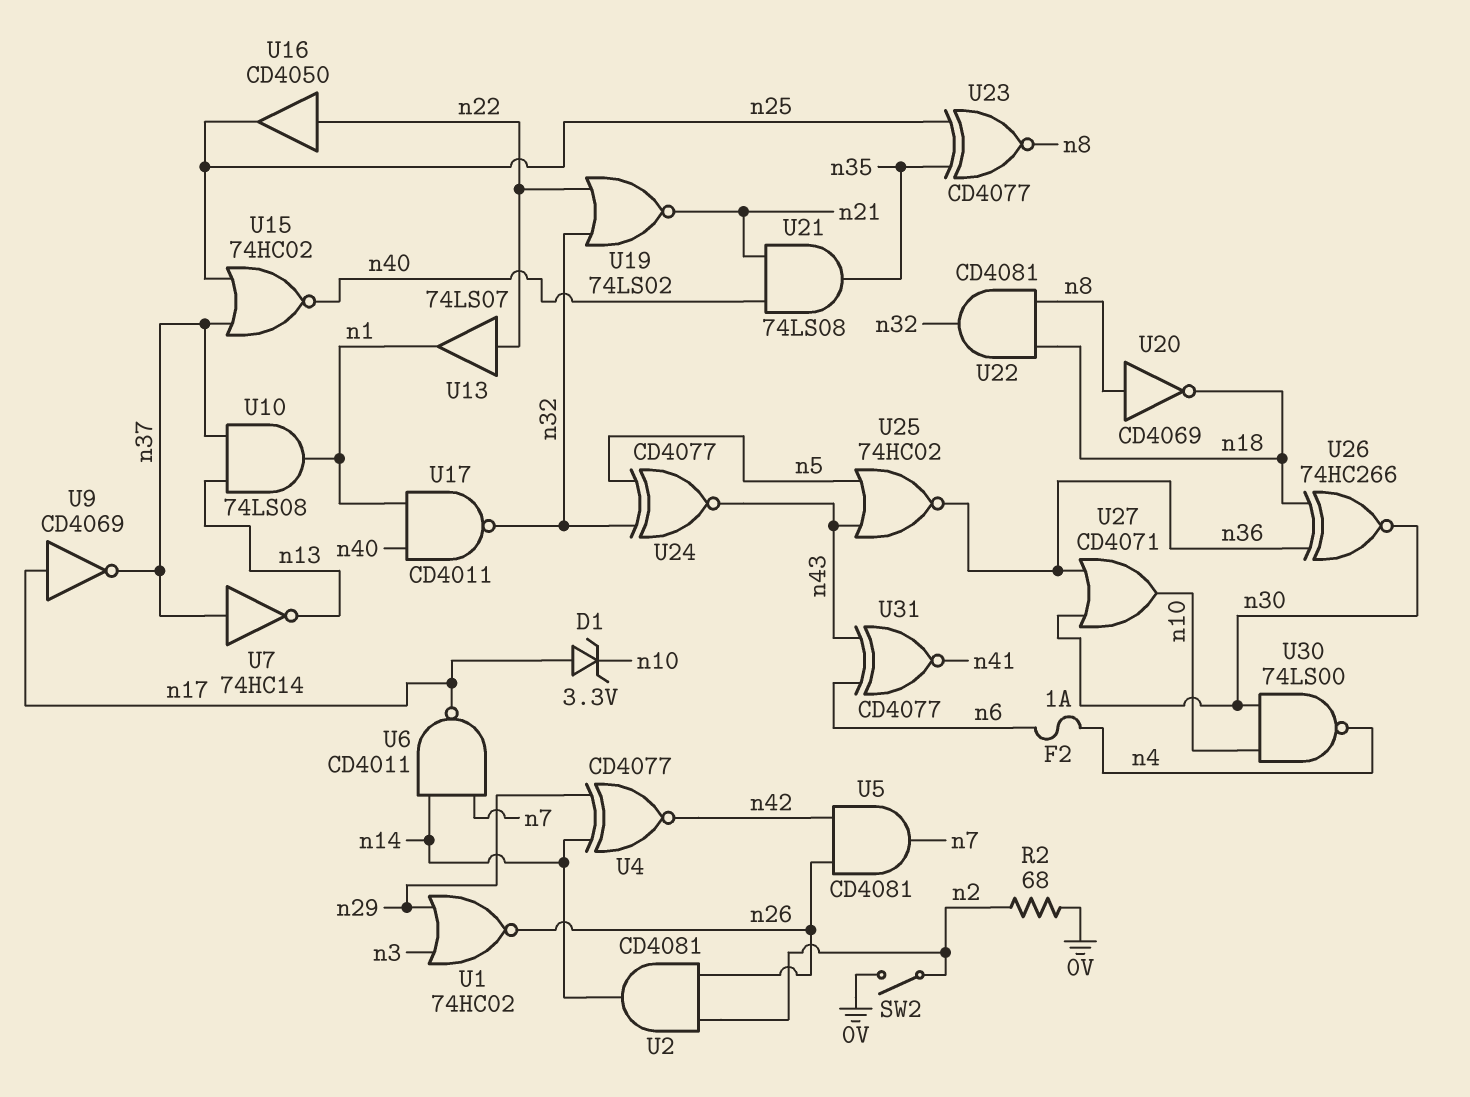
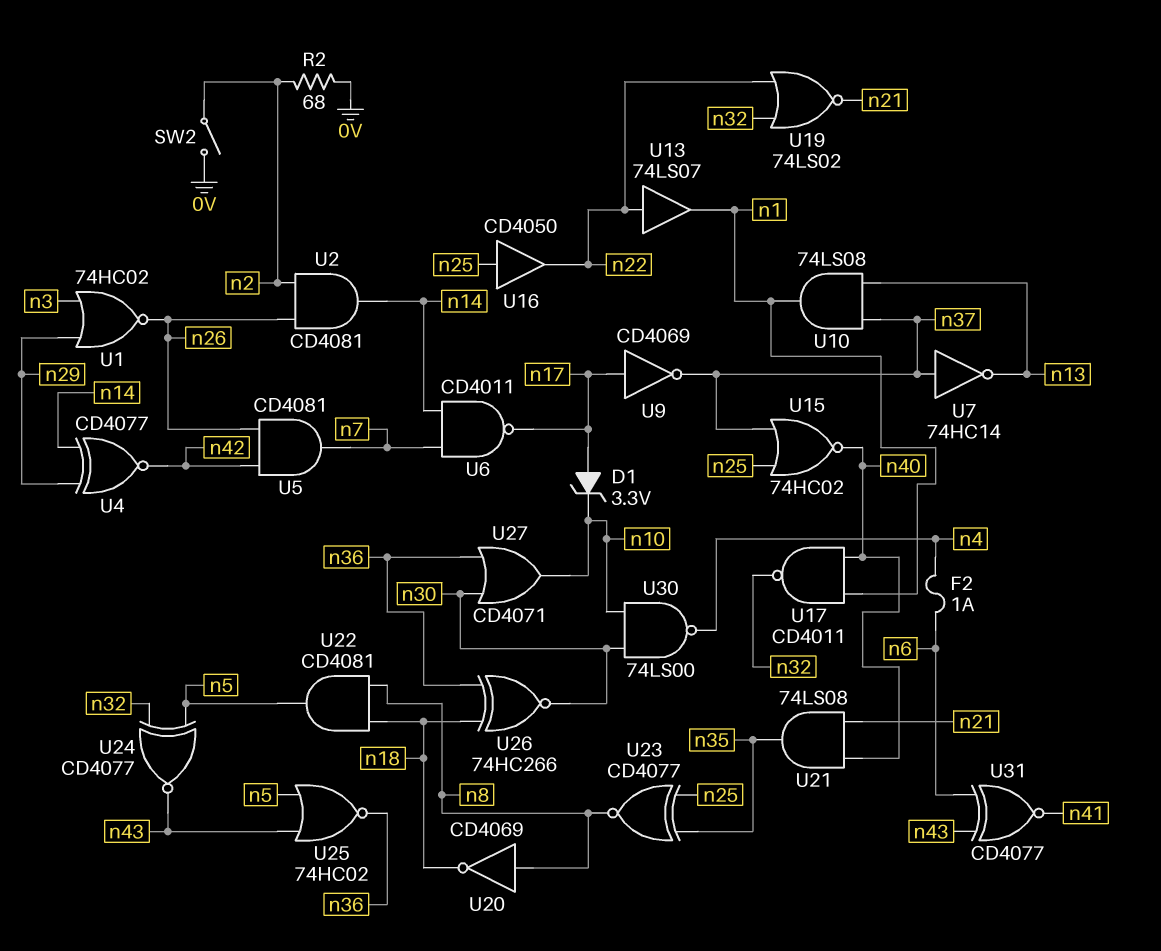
U16: buffer CD4050 (in n22, out n25) -> buffer CD4050 (in n25, out n22)
U22: AND CD4081 (in n8, in n18, out n32) -> AND CD4081 (in n8, in n18, out n5)

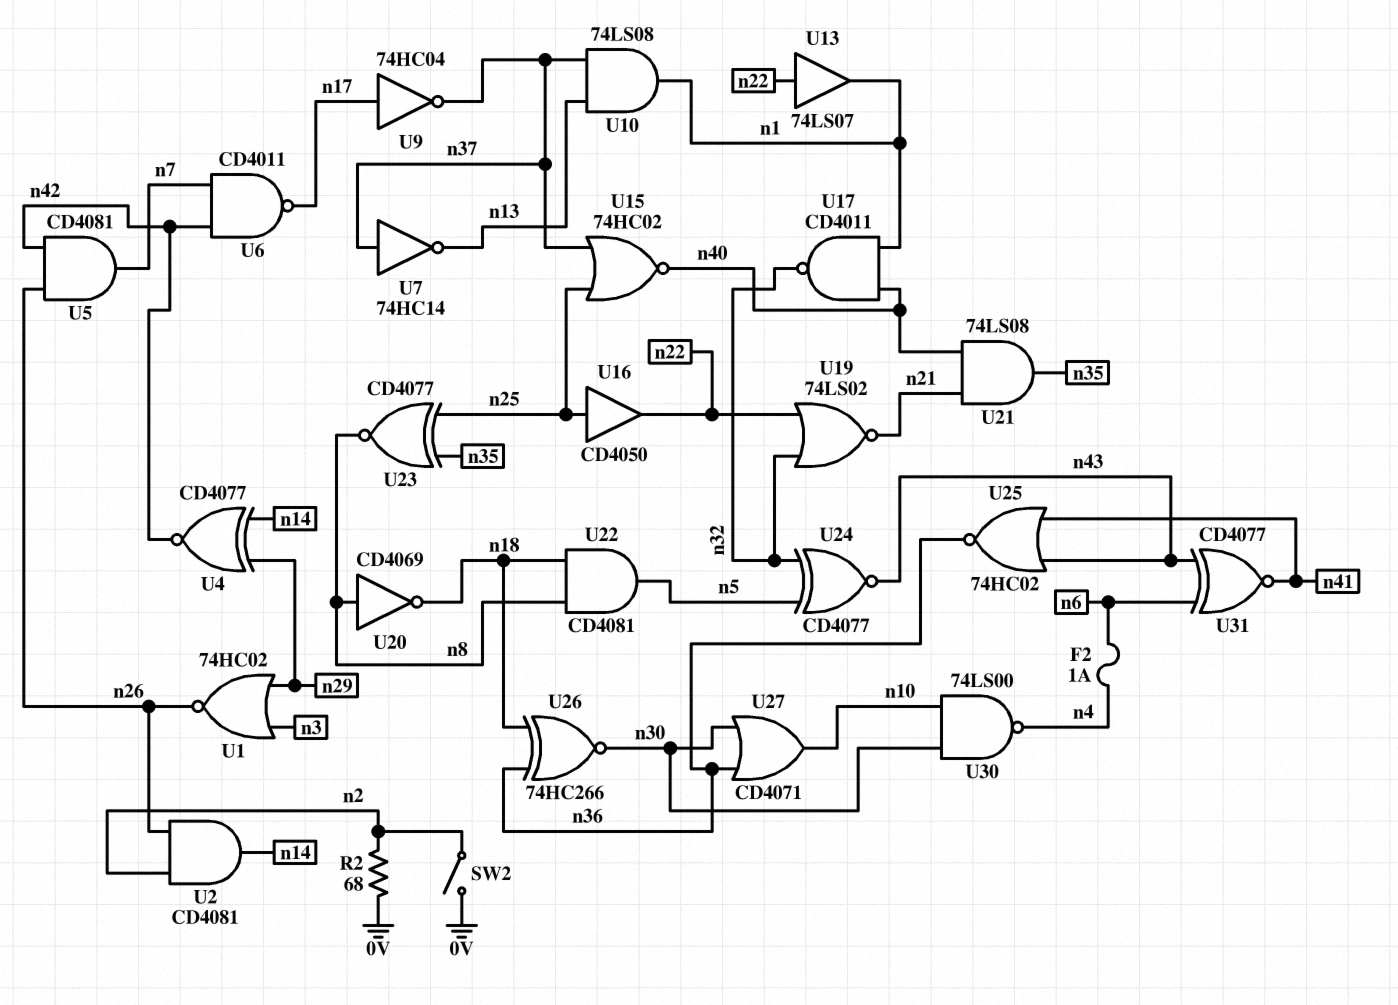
D1: zener 3.3V (A n17, K n10) -> none
U6: NAND CD4011 (in n7, in n14, out n17) -> NAND CD4011 (in n7, in n42, out n17)
U9: NOT CD4069 (in n17, out n37) -> NOT 74HC04 (in n17, out n37)
U25: NOR 74HC02 (in n5, in n43, out n36) -> NOR 74HC02 (in n41, in n43, out n36)

